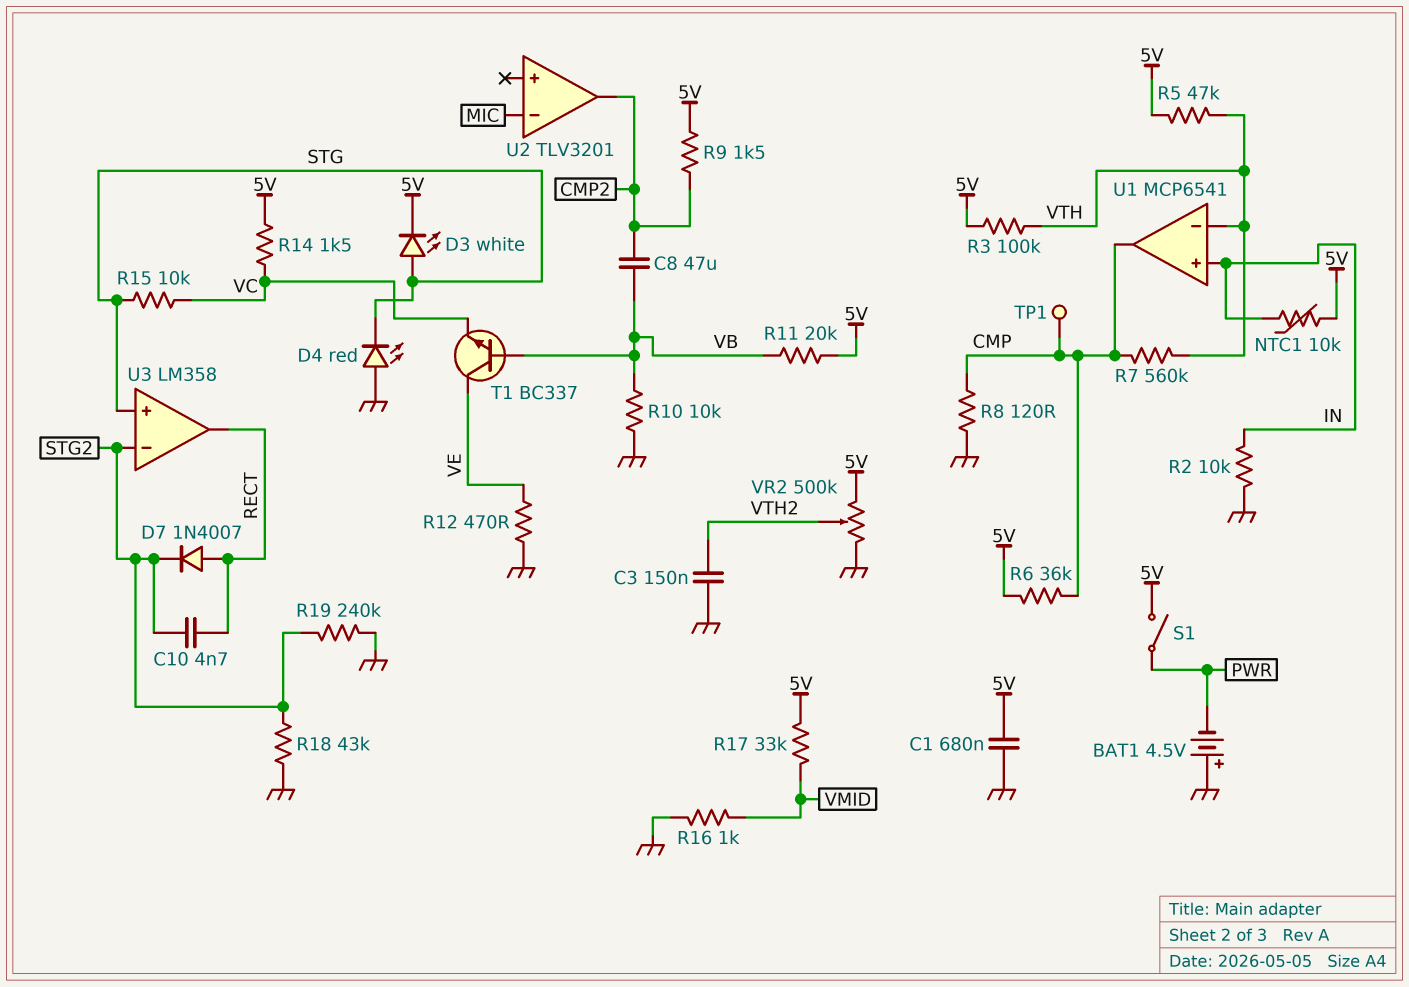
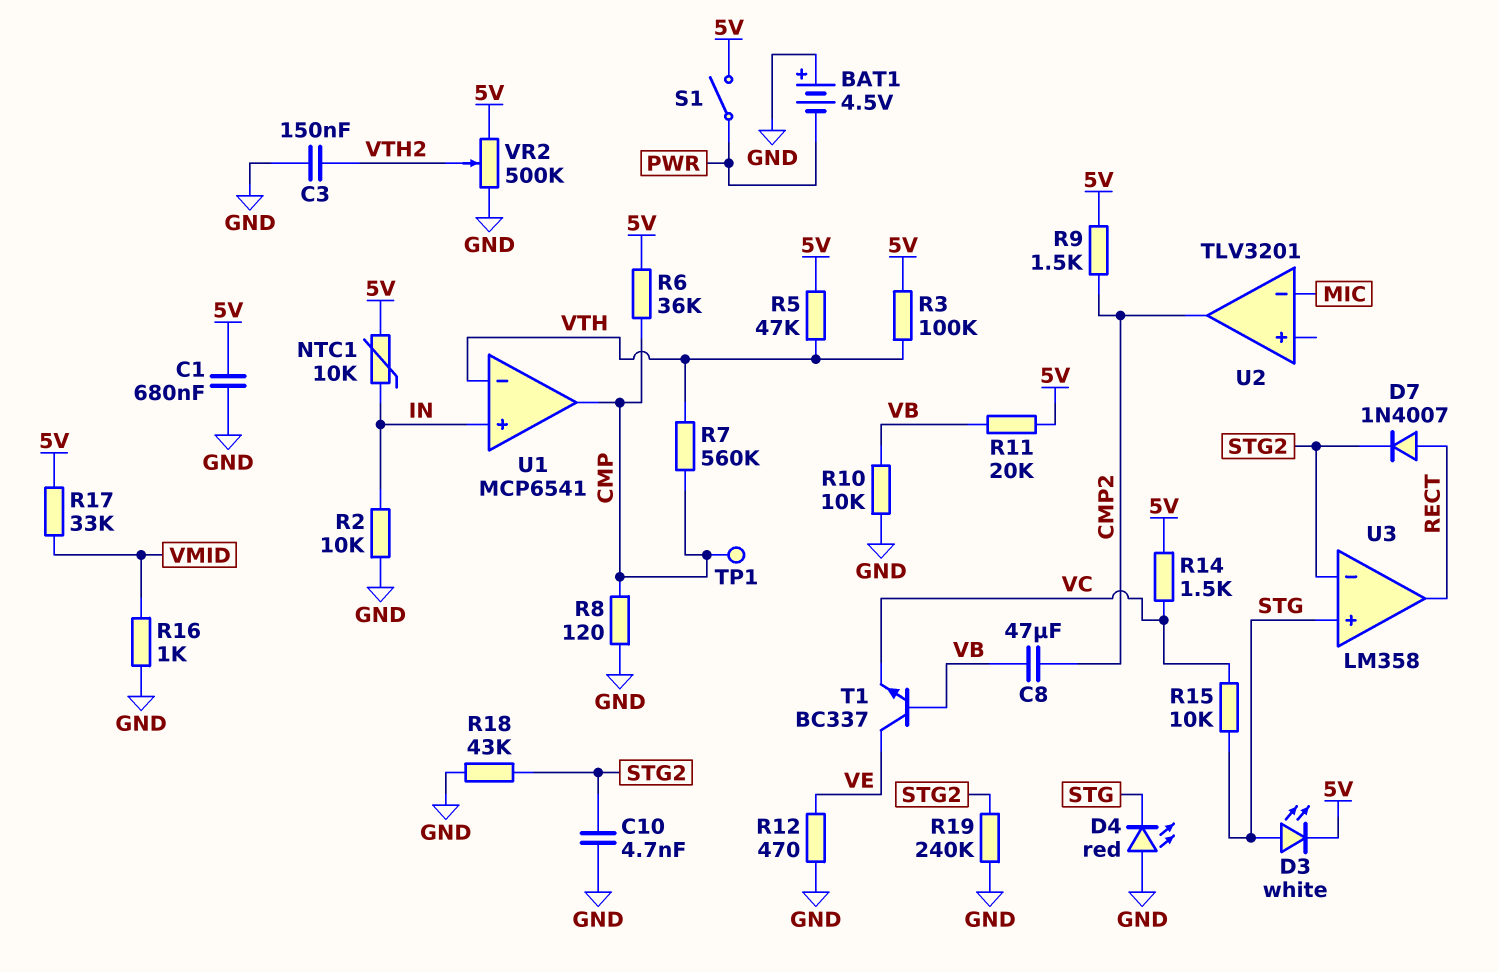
C10: 4.7nF (RECT, STG2) -> 4.7nF (GND, STG2)

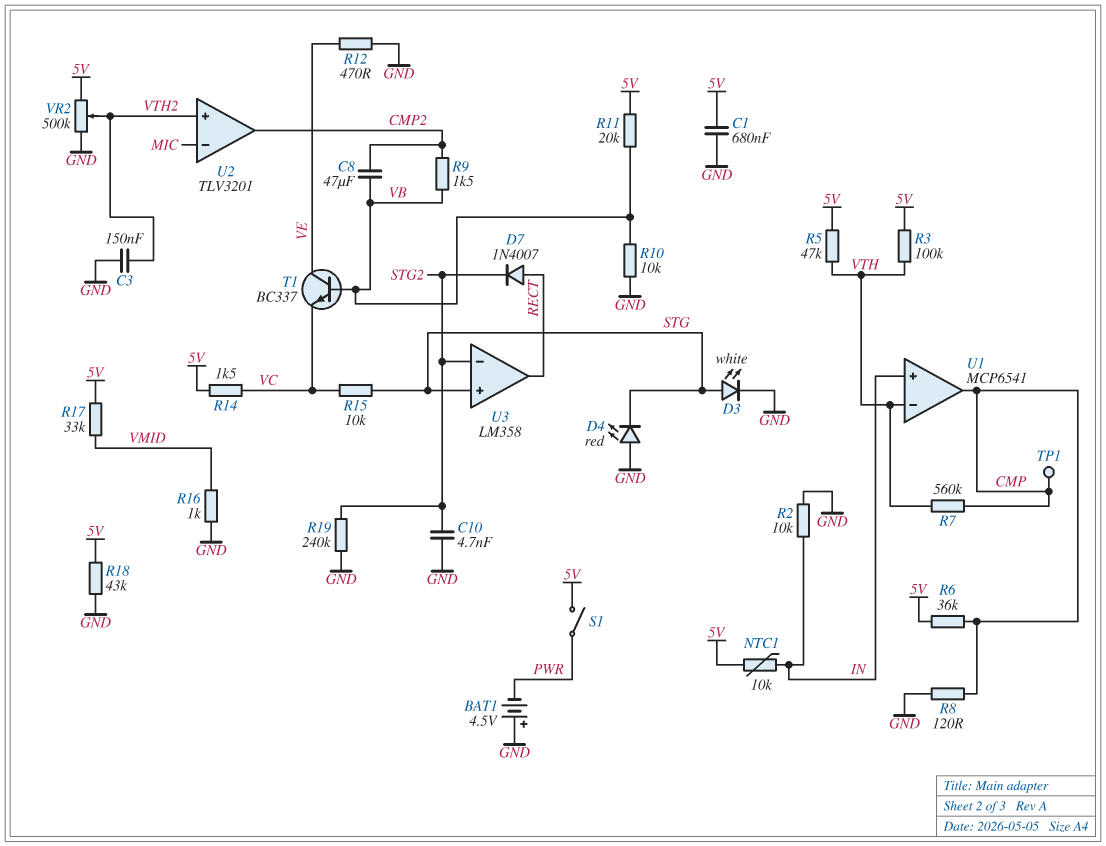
D3: LED white (A STG, K 5V) -> LED white (A STG, K GND)
R9: 1.5k (5V, CMP2) -> 1.5k (CMP2, VB)
R18: 43k (GND, STG2) -> 43k (5V, GND)
U2 pin in+: none -> VTH2

